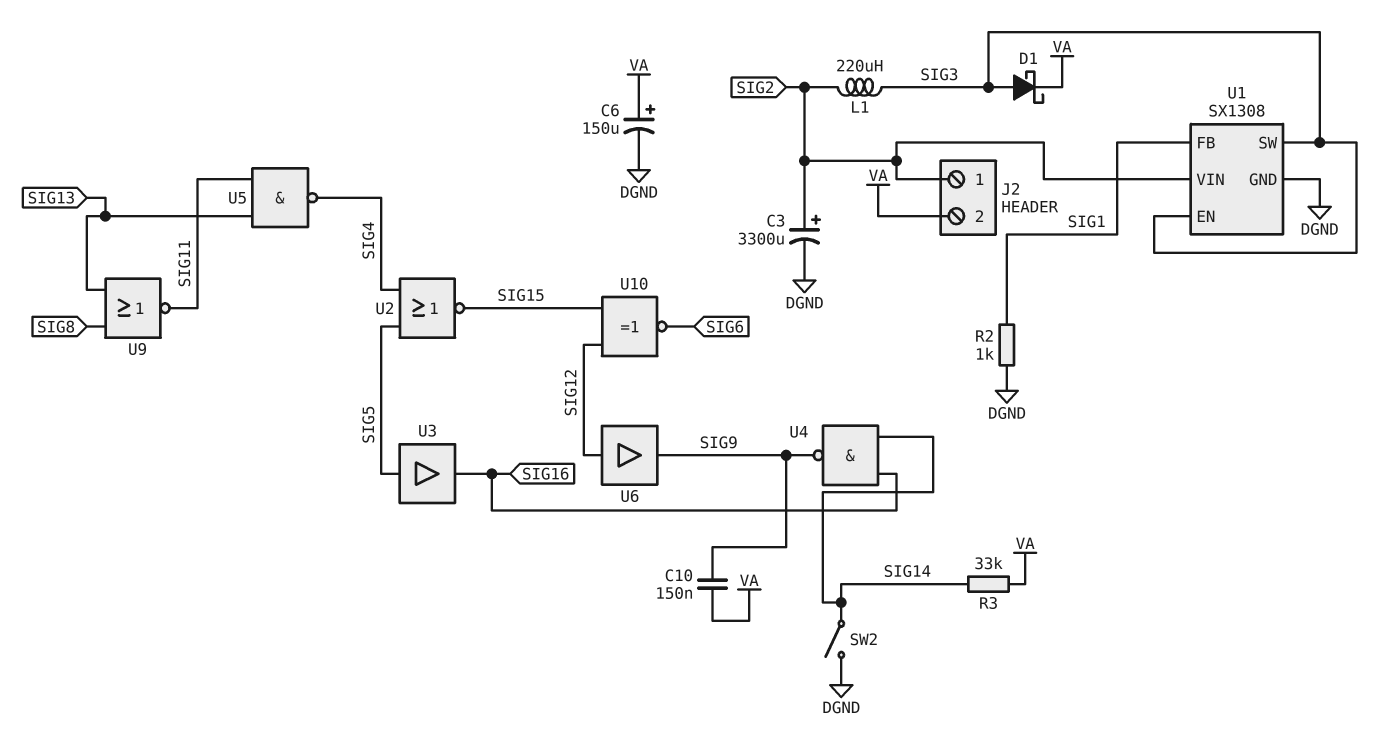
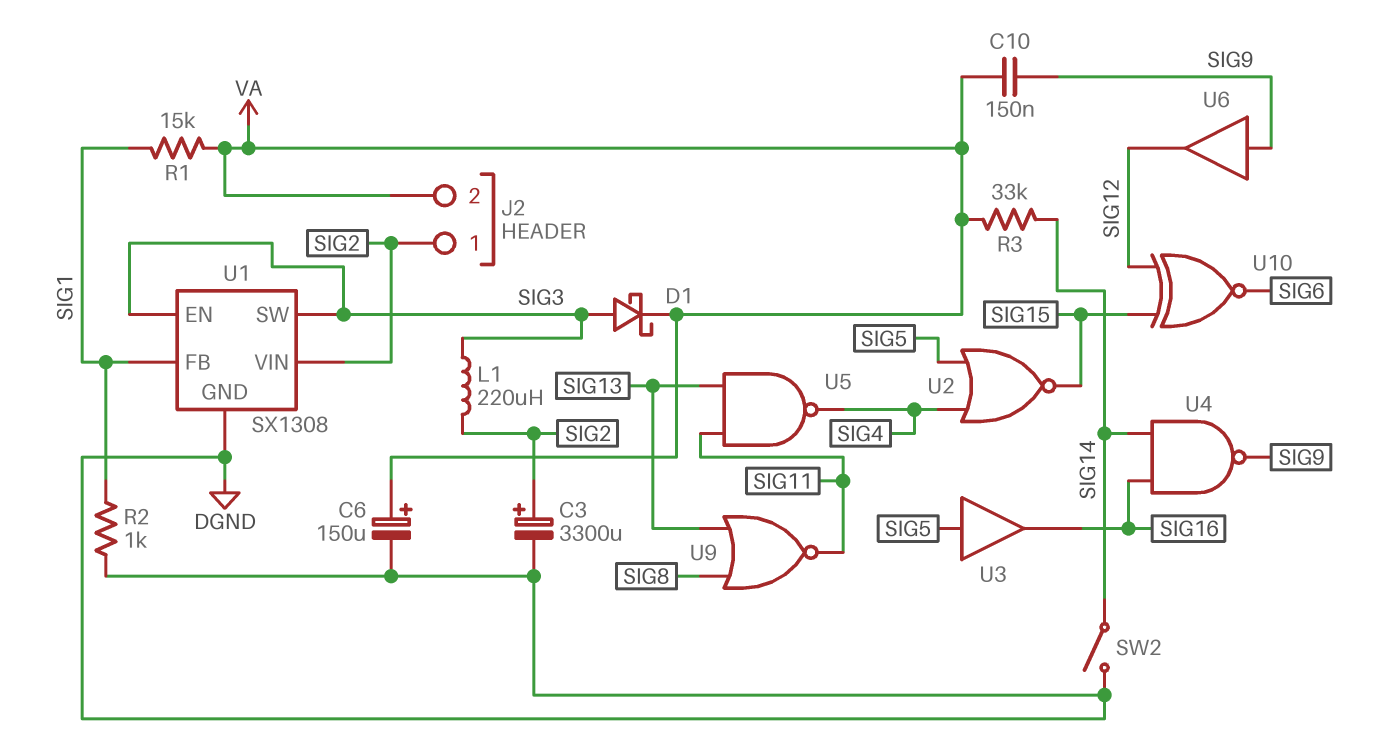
R1: none -> 15k (SIG1, VA)
U6: buffer (in SIG12, out SIG9) -> buffer (in SIG9, out SIG12)

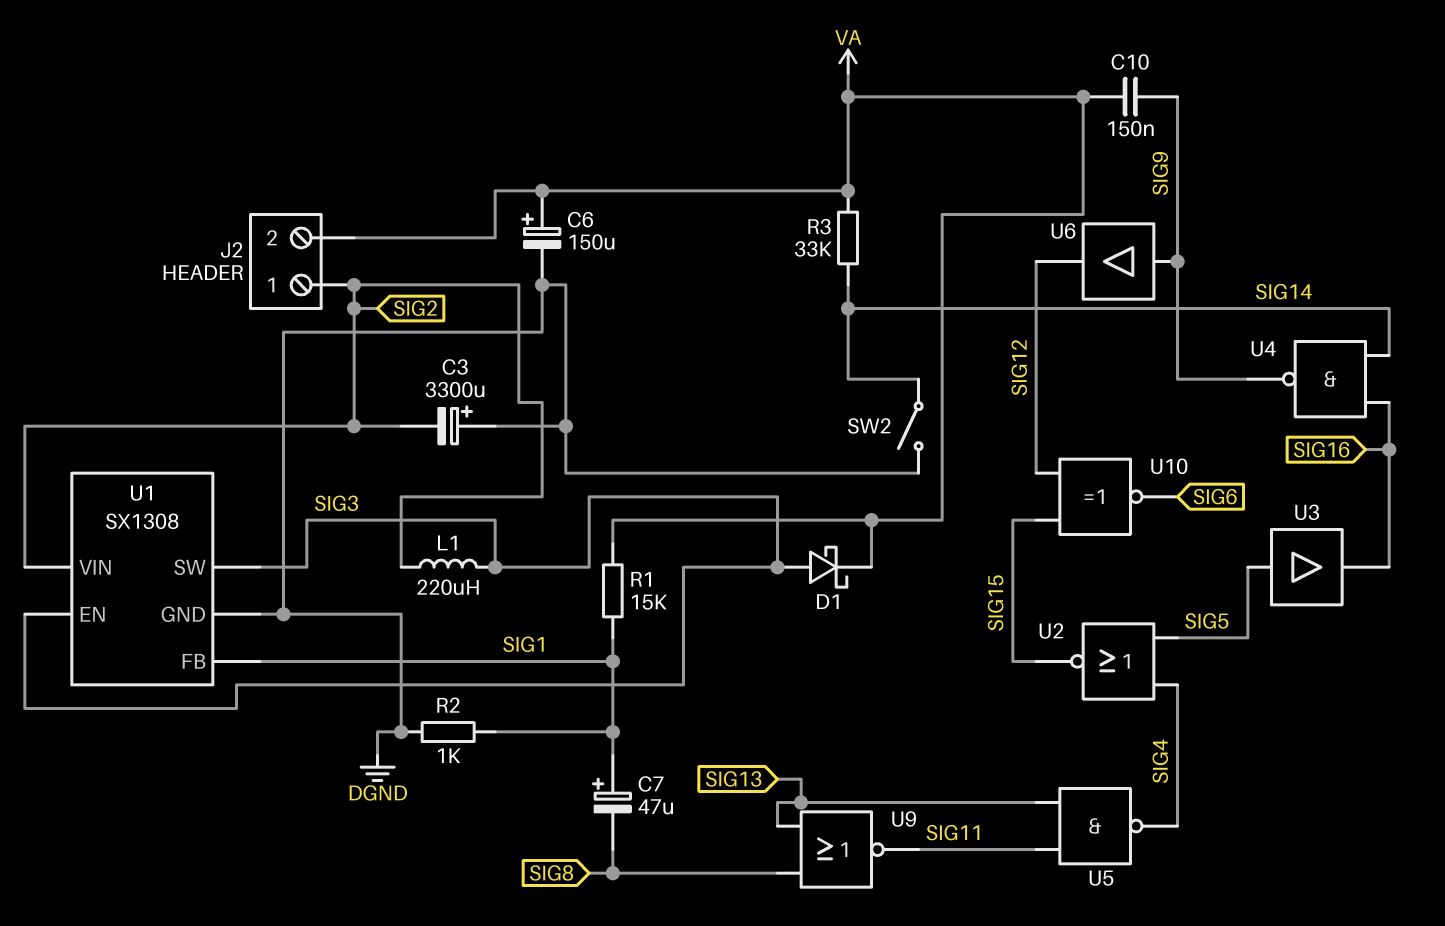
C3: 3300uF (plus SIG2, minus DGND) -> 3300uF (plus DGND, minus SIG2)
C7: none -> 47uF (plus SIG1, minus SIG8)

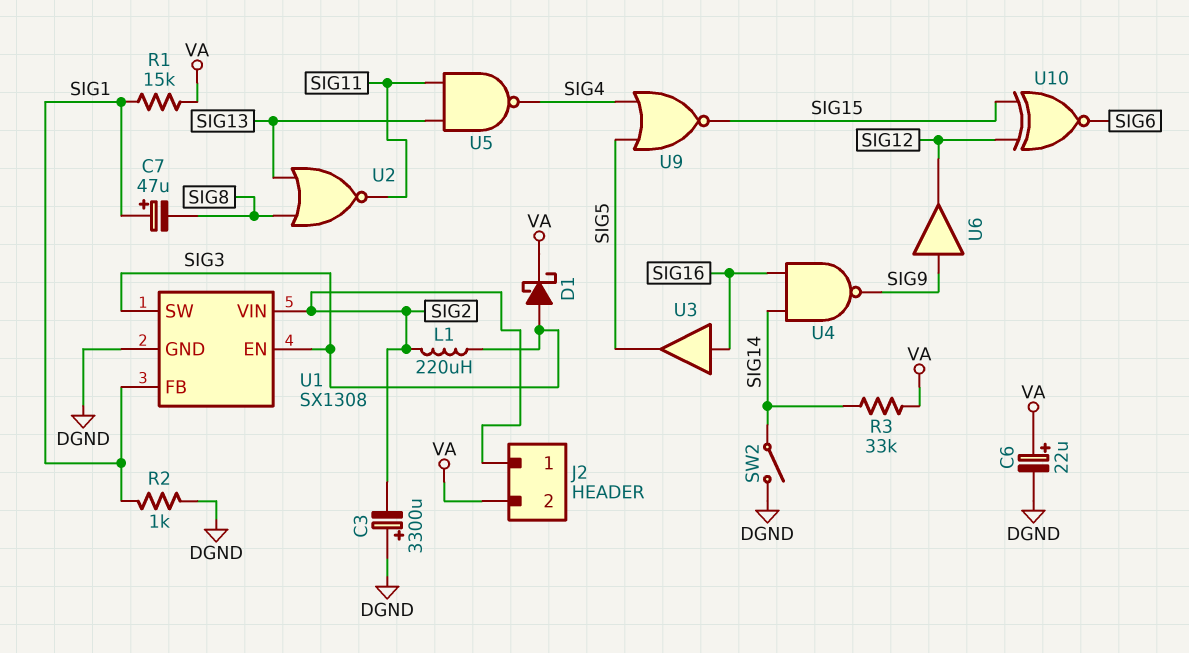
C6: 150uF (plus VA, minus DGND) -> 22uF (plus VA, minus DGND)
C10: 150nF (SIG9, VA) -> none
U2: NOR (in SIG4, in SIG5, out SIG15) -> NOR (in SIG8, in SIG13, out SIG11)
U3: buffer (in SIG5, out SIG16) -> buffer (in SIG16, out SIG5)
U9: NOR (in SIG8, in SIG13, out SIG11) -> NOR (in SIG4, in SIG5, out SIG15)

